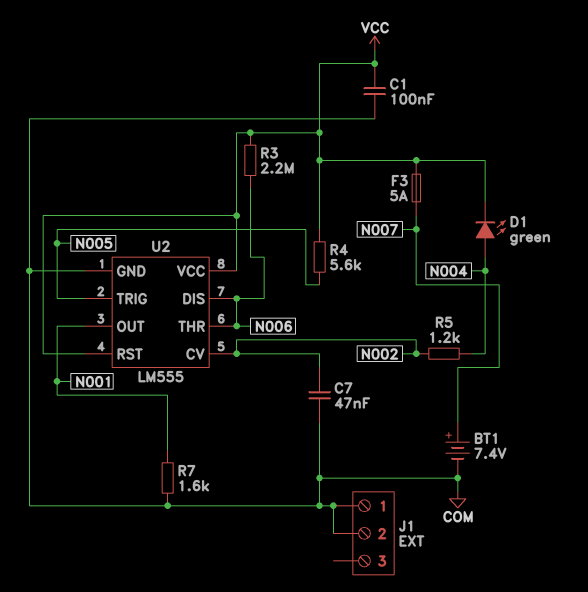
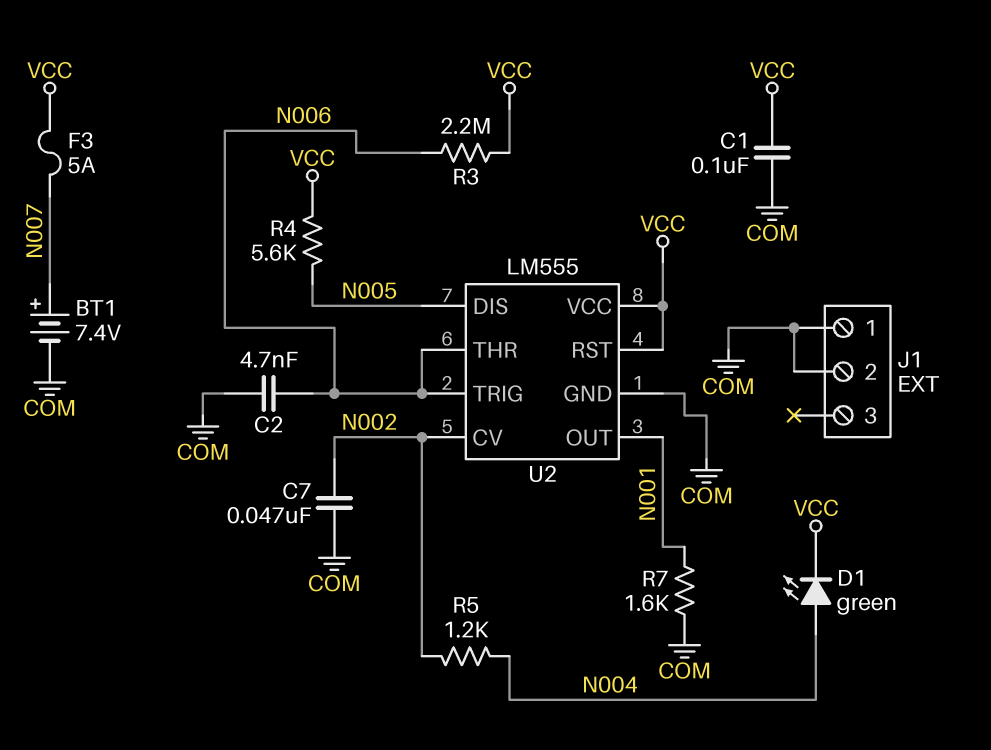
C2: none -> 4.7nF (COM, N006)
U2 pin DIS: N006 -> N005
U2 pin TRIG: N005 -> N006

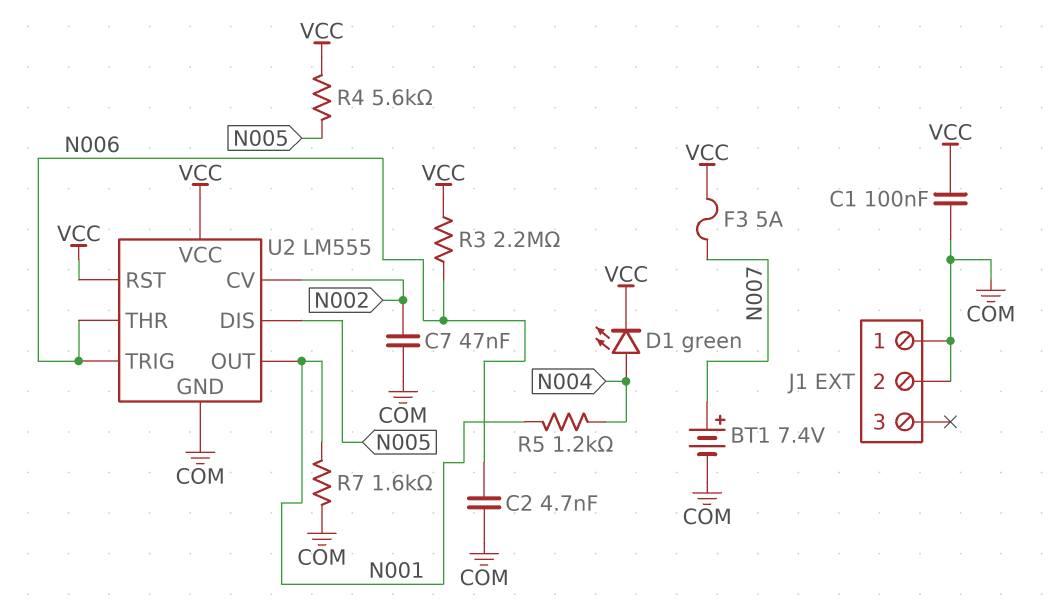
R5: 1.2k (N002, N004) -> 1.2k (N001, N004)

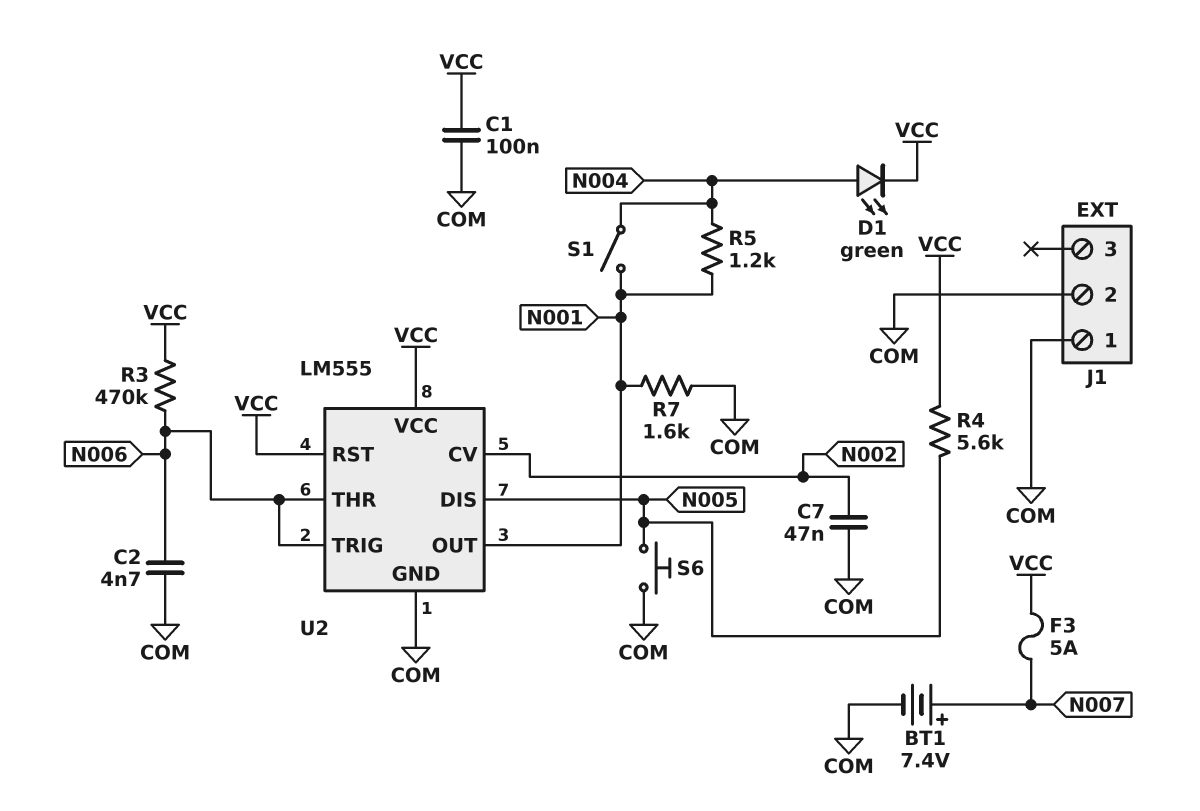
R3: 2.2M (N006, VCC) -> 470k (N006, VCC)
S1: none -> switch (N001, N004)
S6: none -> button (COM, N005)

